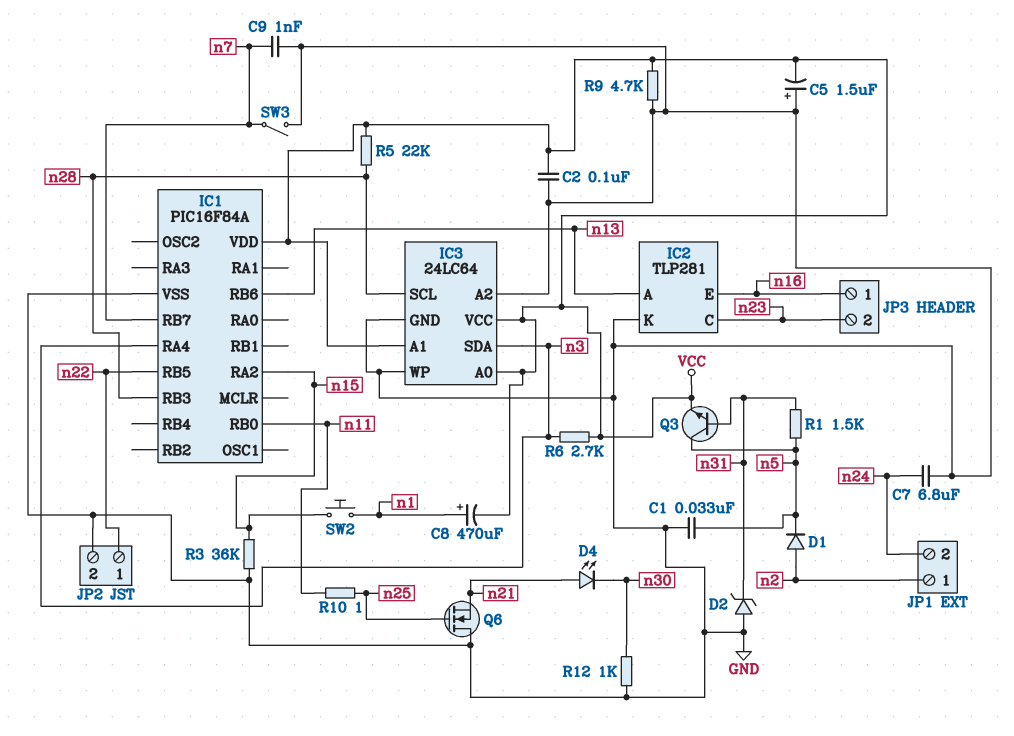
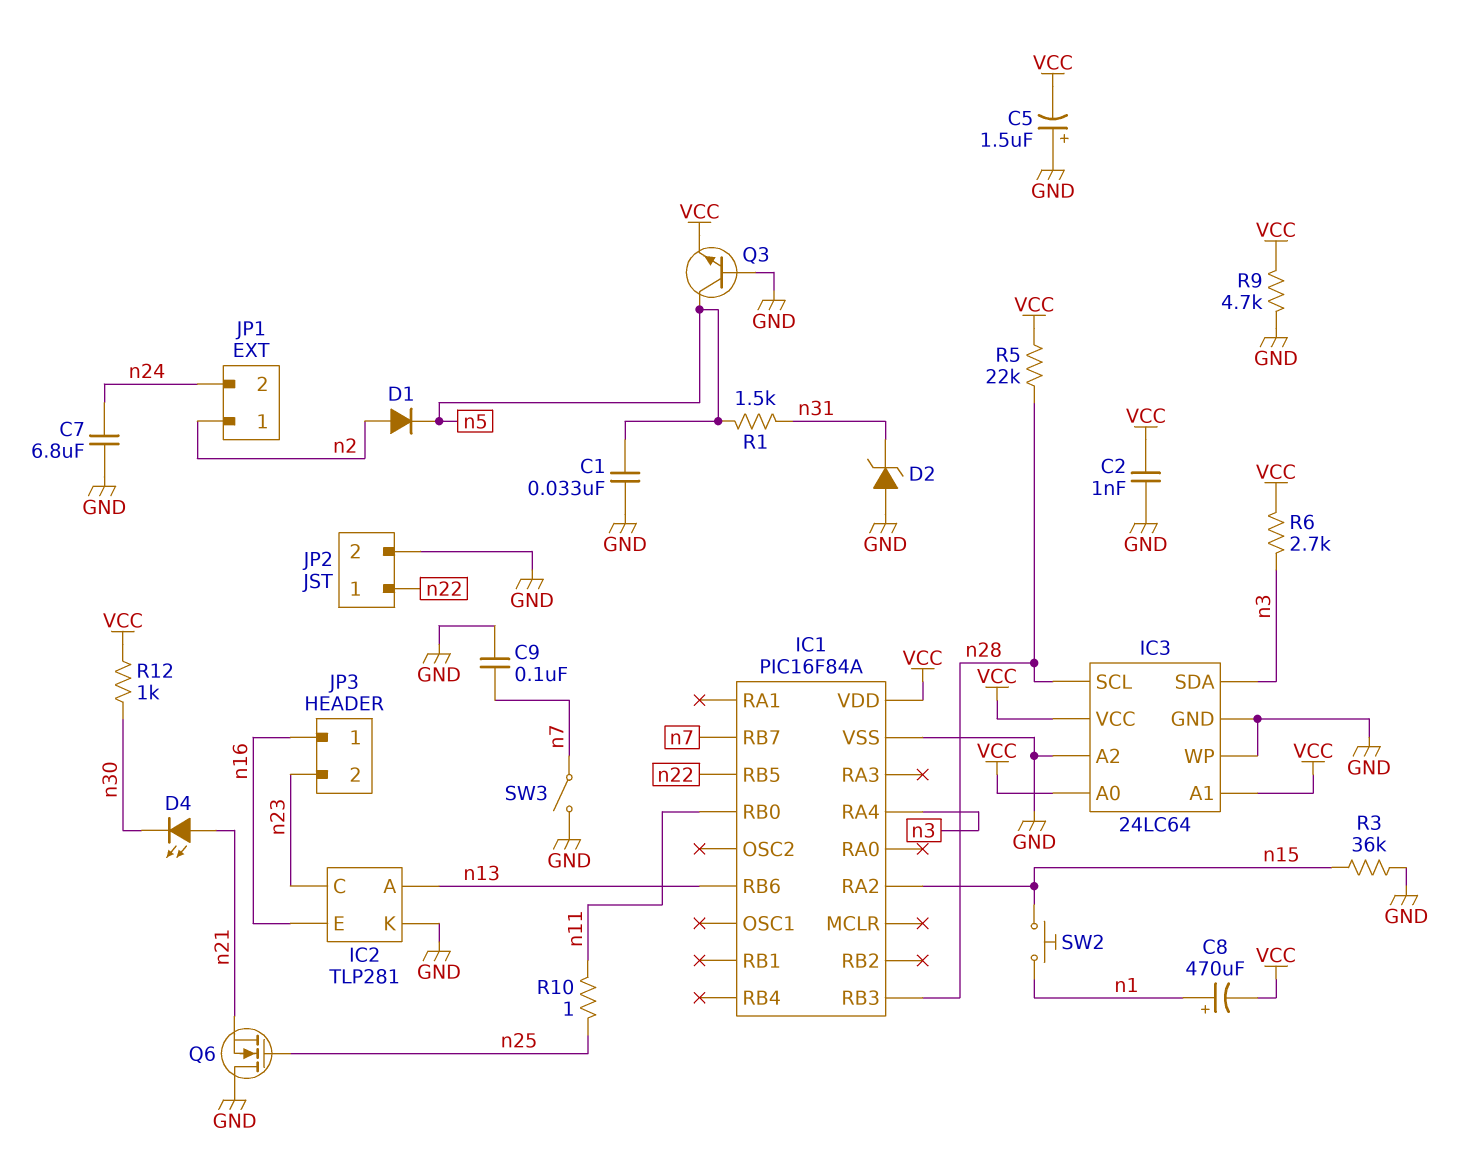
C2: 100nF (GND, VCC) -> 1nF (GND, VCC)
C9: 1nF (GND, n7) -> 100nF (GND, n7)
Q3: NPN (B n31, C n5, E VCC) -> NPN (B GND, C n5, E VCC)
R12: 1k (GND, n30) -> 1k (VCC, n30)

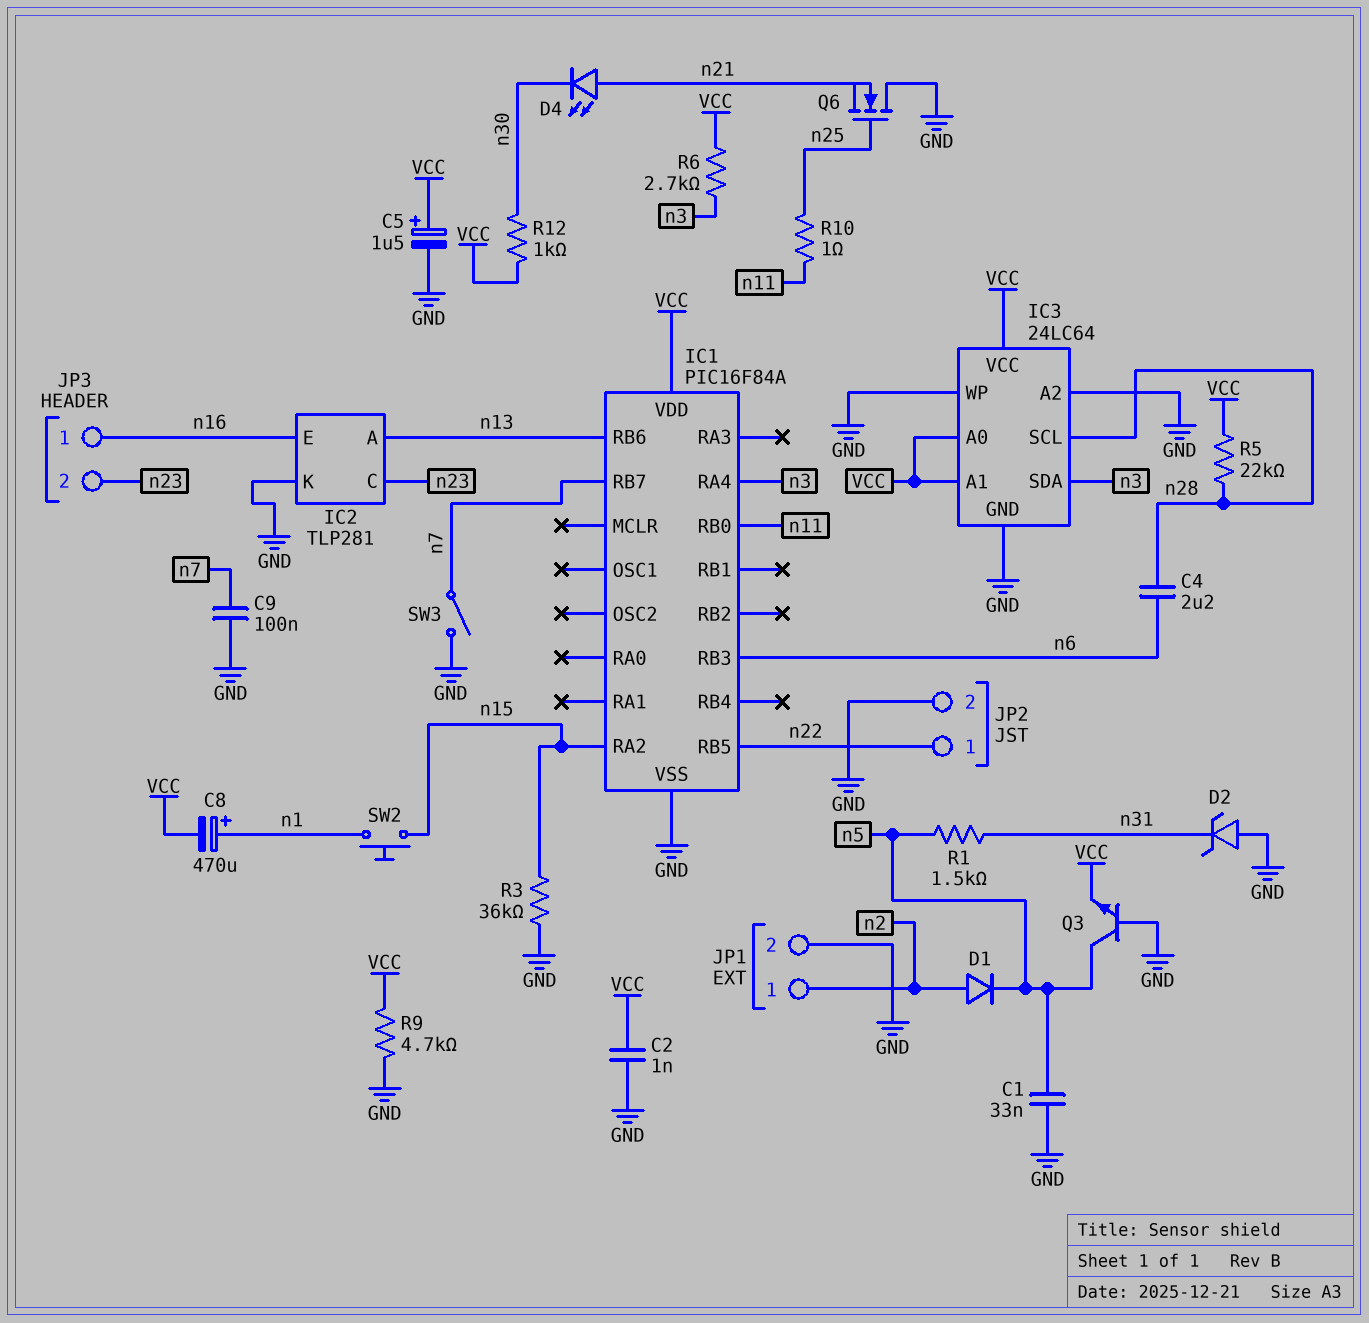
C4: none -> 2.2uF (n6, n28)
C5: 1.5uF (plus GND, minus VCC) -> 1.5uF (plus VCC, minus GND)
C7: 6.8uF (GND, n24) -> none
IC1 pin RB3: n28 -> n6
JP1 pin 2: n24 -> GND

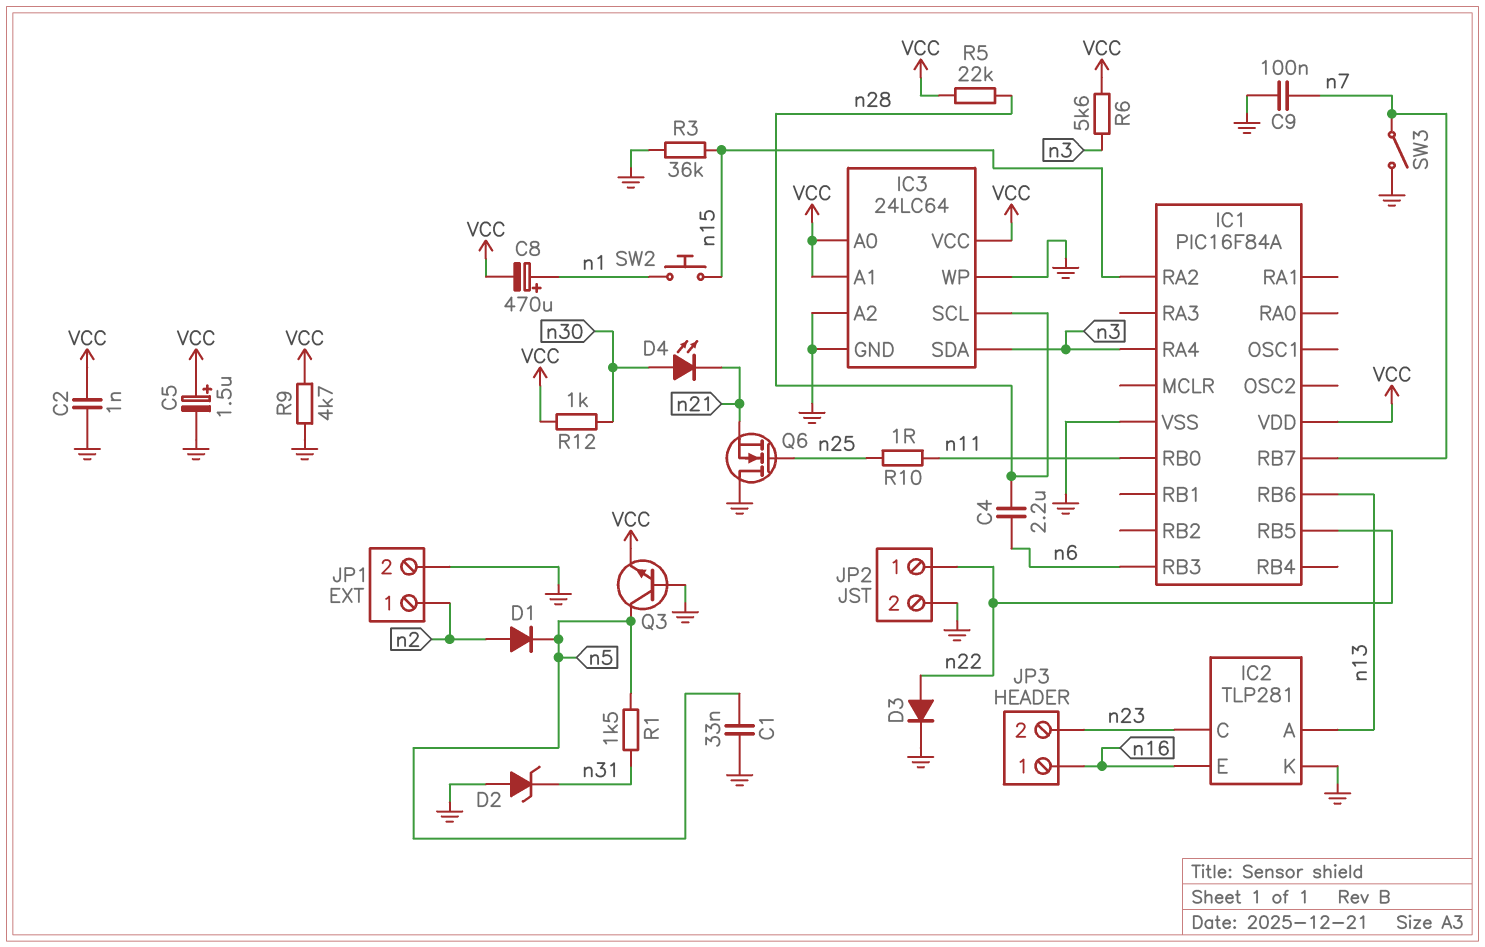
D3: none -> diode (A n22, K GND)
D4: LED (A n21, K n30) -> LED (A n30, K n21)
R6: 2.7k (VCC, n3) -> 5.6k (VCC, n3)

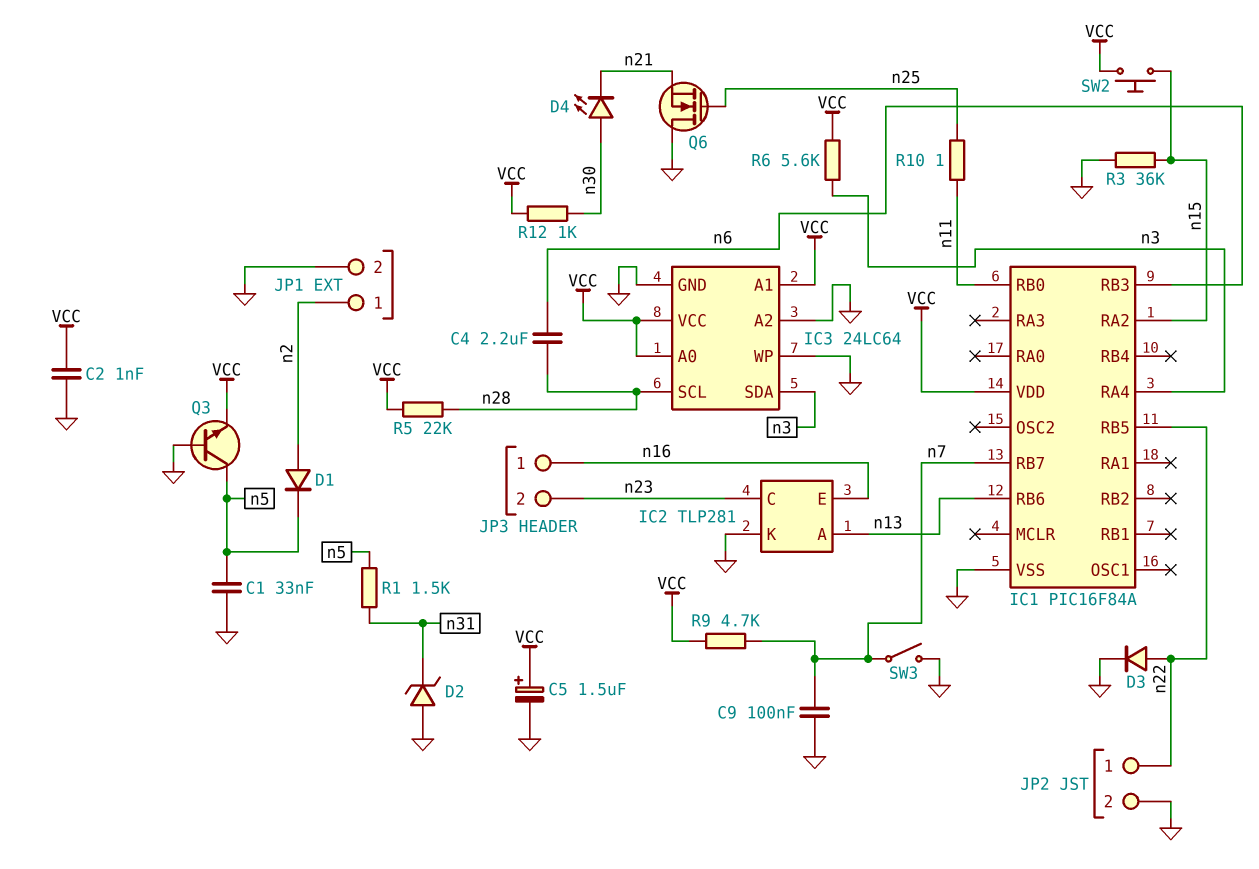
C8: 470uF (plus n1, minus VCC) -> none
R9: 4.7k (GND, VCC) -> 4.7k (VCC, n7)
SW2: button (n1, n15) -> button (VCC, n15)

